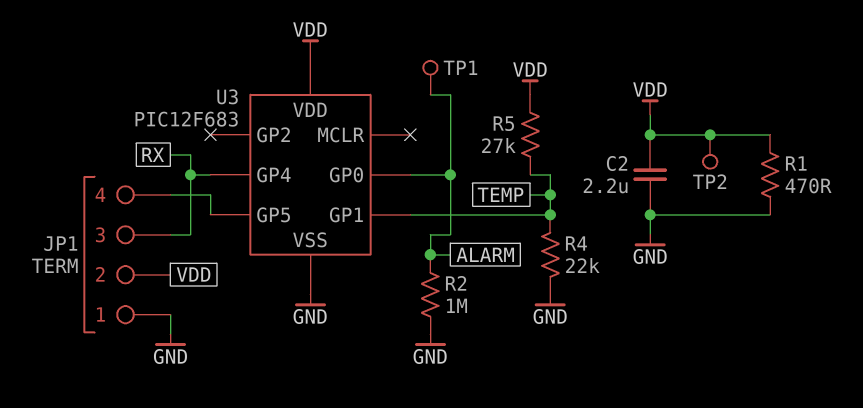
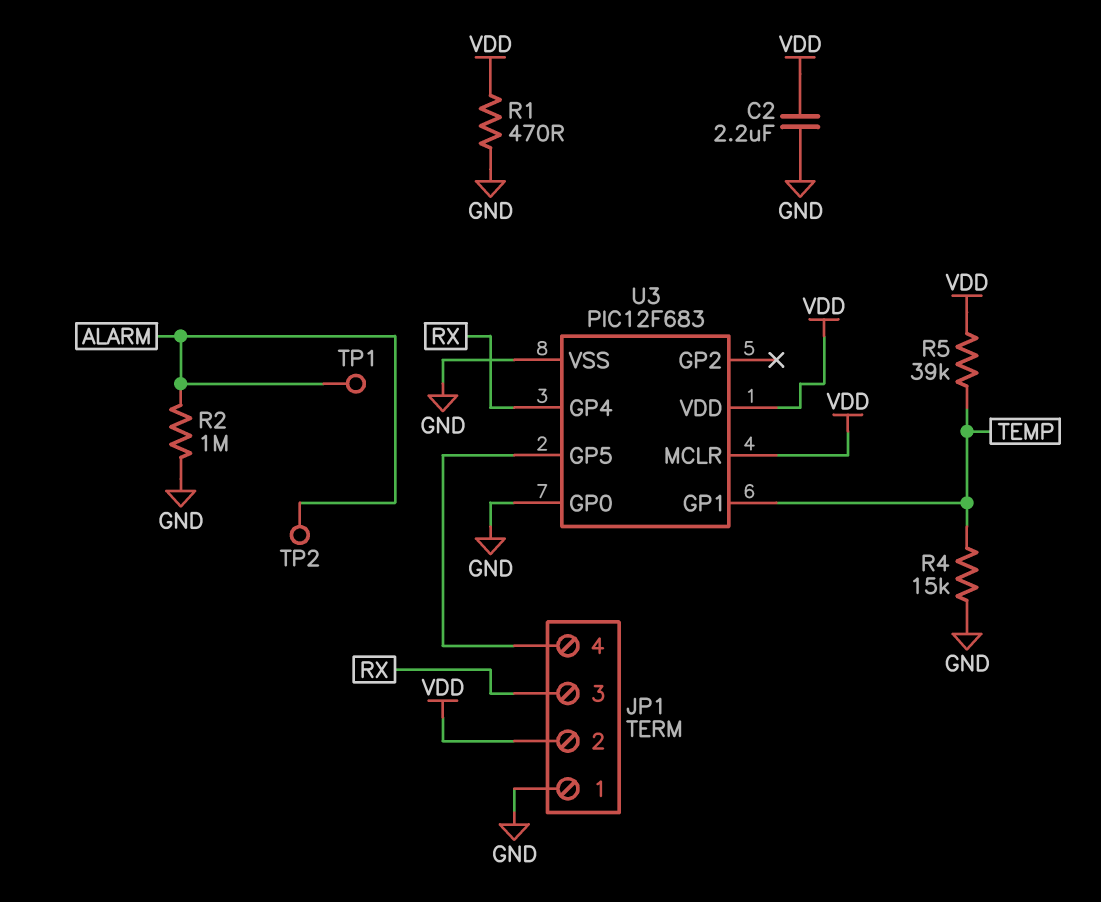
R4: 22k (GND, TEMP) -> 15k (GND, TEMP)
R5: 27k (TEMP, VDD) -> 39k (TEMP, VDD)
TP2: test point (VDD) -> test point (ALARM)
U3 pin GP0: ALARM -> GND
U3 pin MCLR: none -> VDD

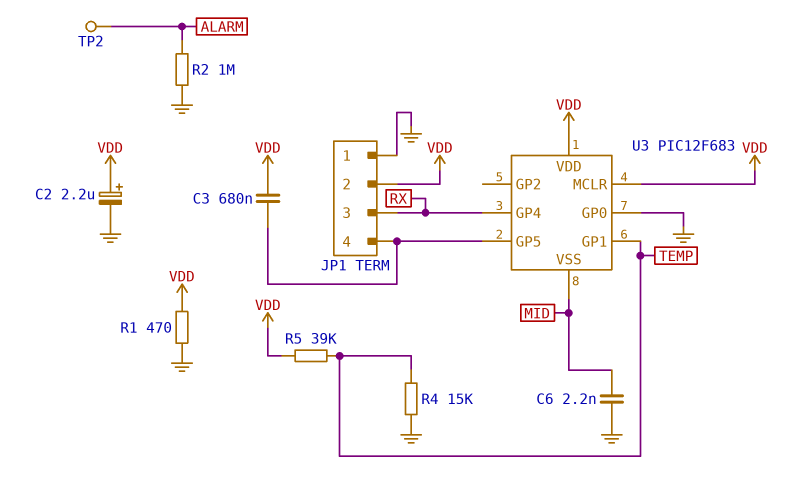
C2: 2.2uF (GND, VDD) -> 2.2uF (plus VDD, minus GND)
C3: none -> 680nF (JP1/4, VDD)
C6: none -> 2.2nF (GND, MID)
TP1: test point (ALARM) -> none
U3 pin VSS: GND -> MID

